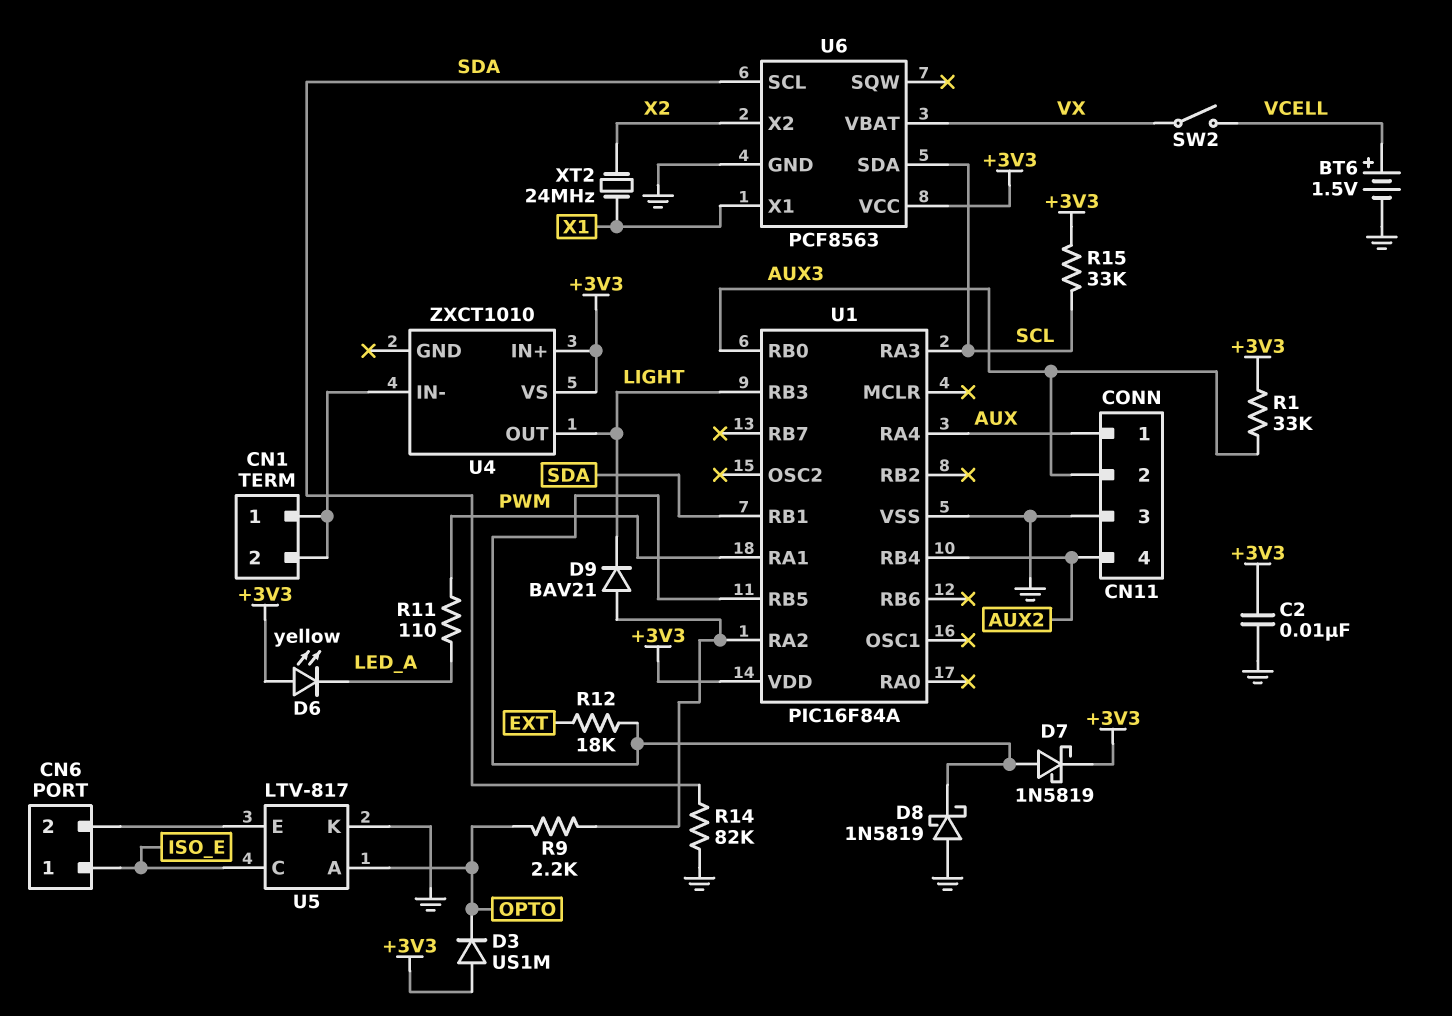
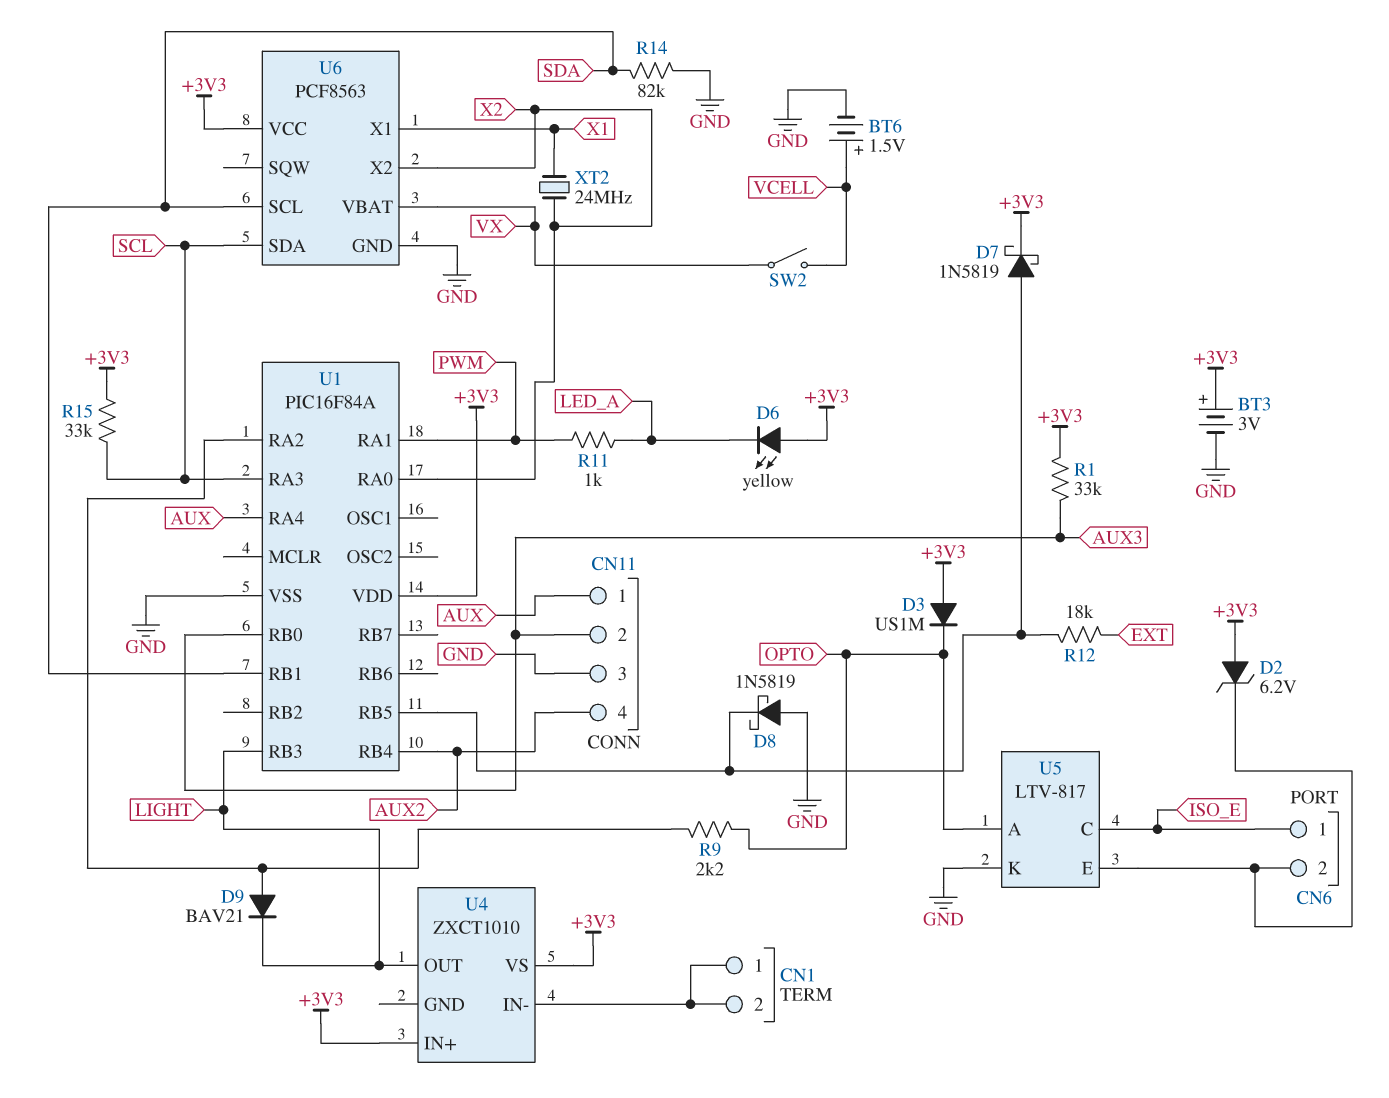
BT3: none -> 3V (plus +3V3, minus GND)
C2: 10nF (+3V3, GND) -> none
D2: none -> zener 6.2V (A +3V3, K CN6/2)
R11: 110 (LED_A, PWM) -> 1k (LED_A, PWM)
U1 pin RA0: none -> X2

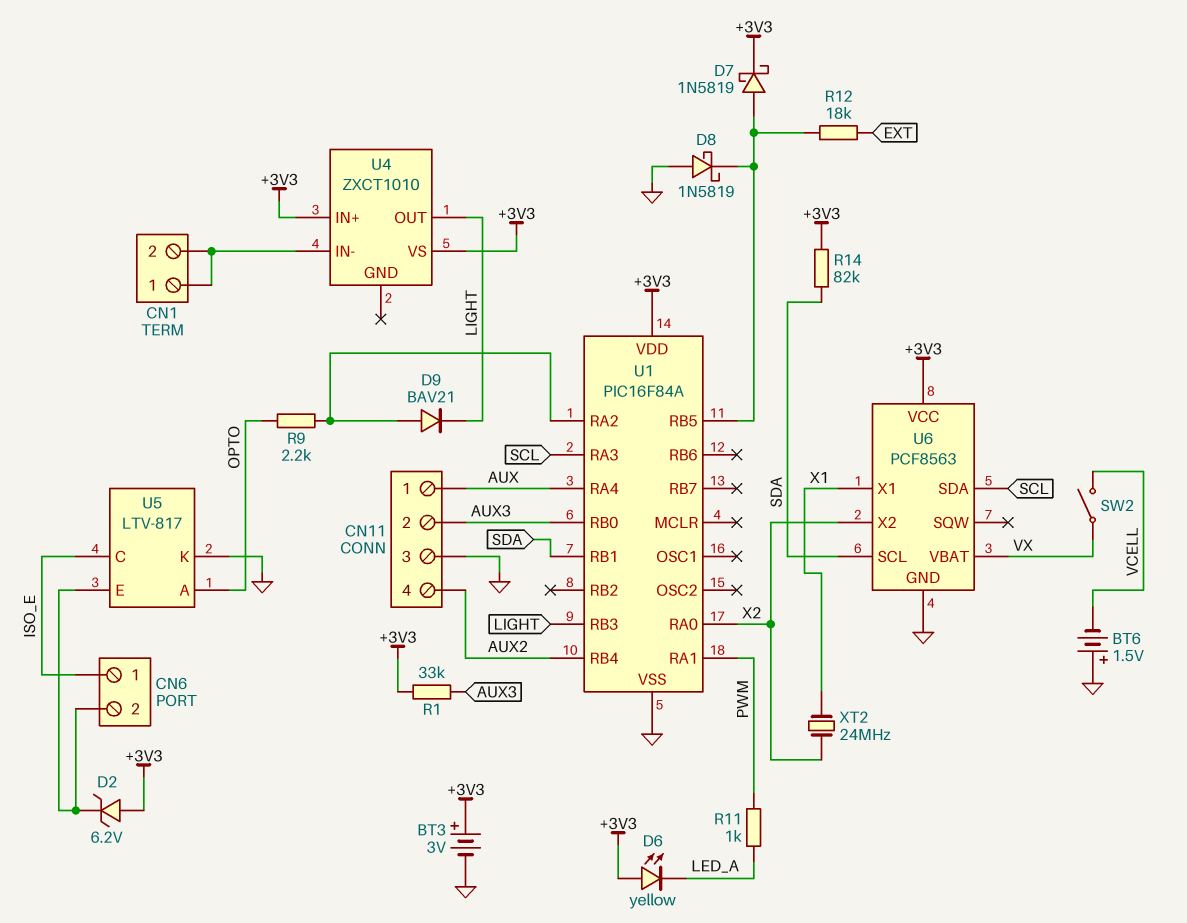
BT6: 1.5V (plus VCELL, minus GND) -> 1.5V (plus GND, minus VCELL)
D3: diode US1M (A +3V3, K OPTO) -> none
R14: 82k (GND, SDA) -> 82k (+3V3, SDA)
R15: 33k (+3V3, SCL) -> none

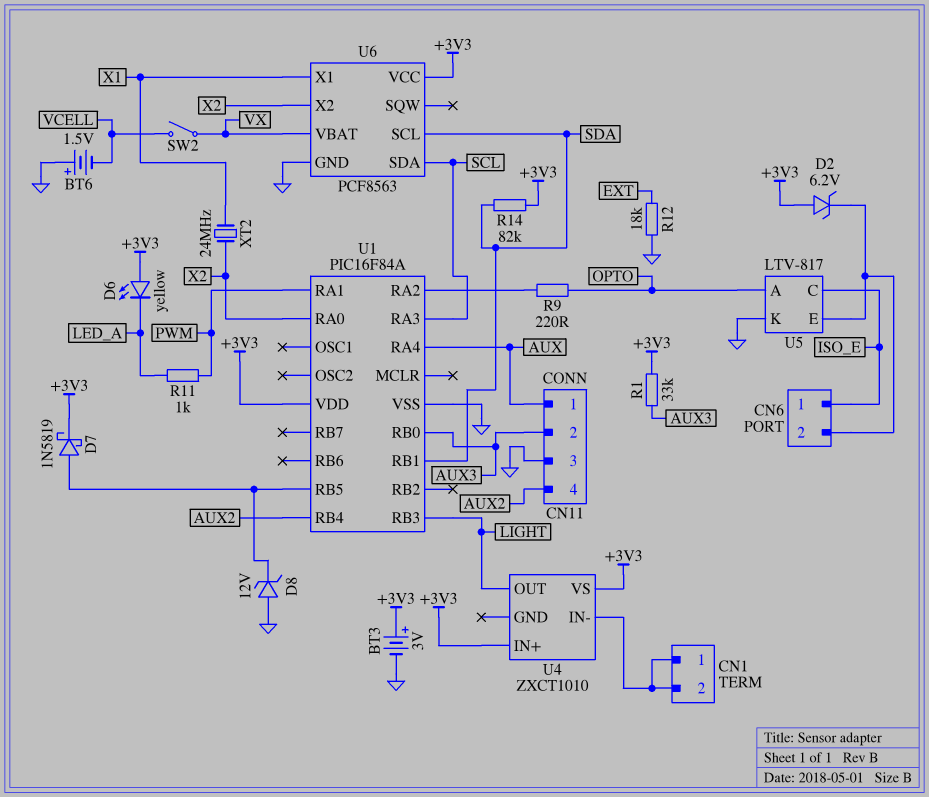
D8: schottky 1N5819 (A GND, K U1/RB5) -> zener 12V (A GND, K U1/RB5)
D9: diode BAV21 (A U1/RA2, K LIGHT) -> none
R9: 2.2k (OPTO, U1/RA2) -> 220 (OPTO, U1/RA2)
R12: 18k (EXT, U1/RB5) -> 18k (EXT, GND)

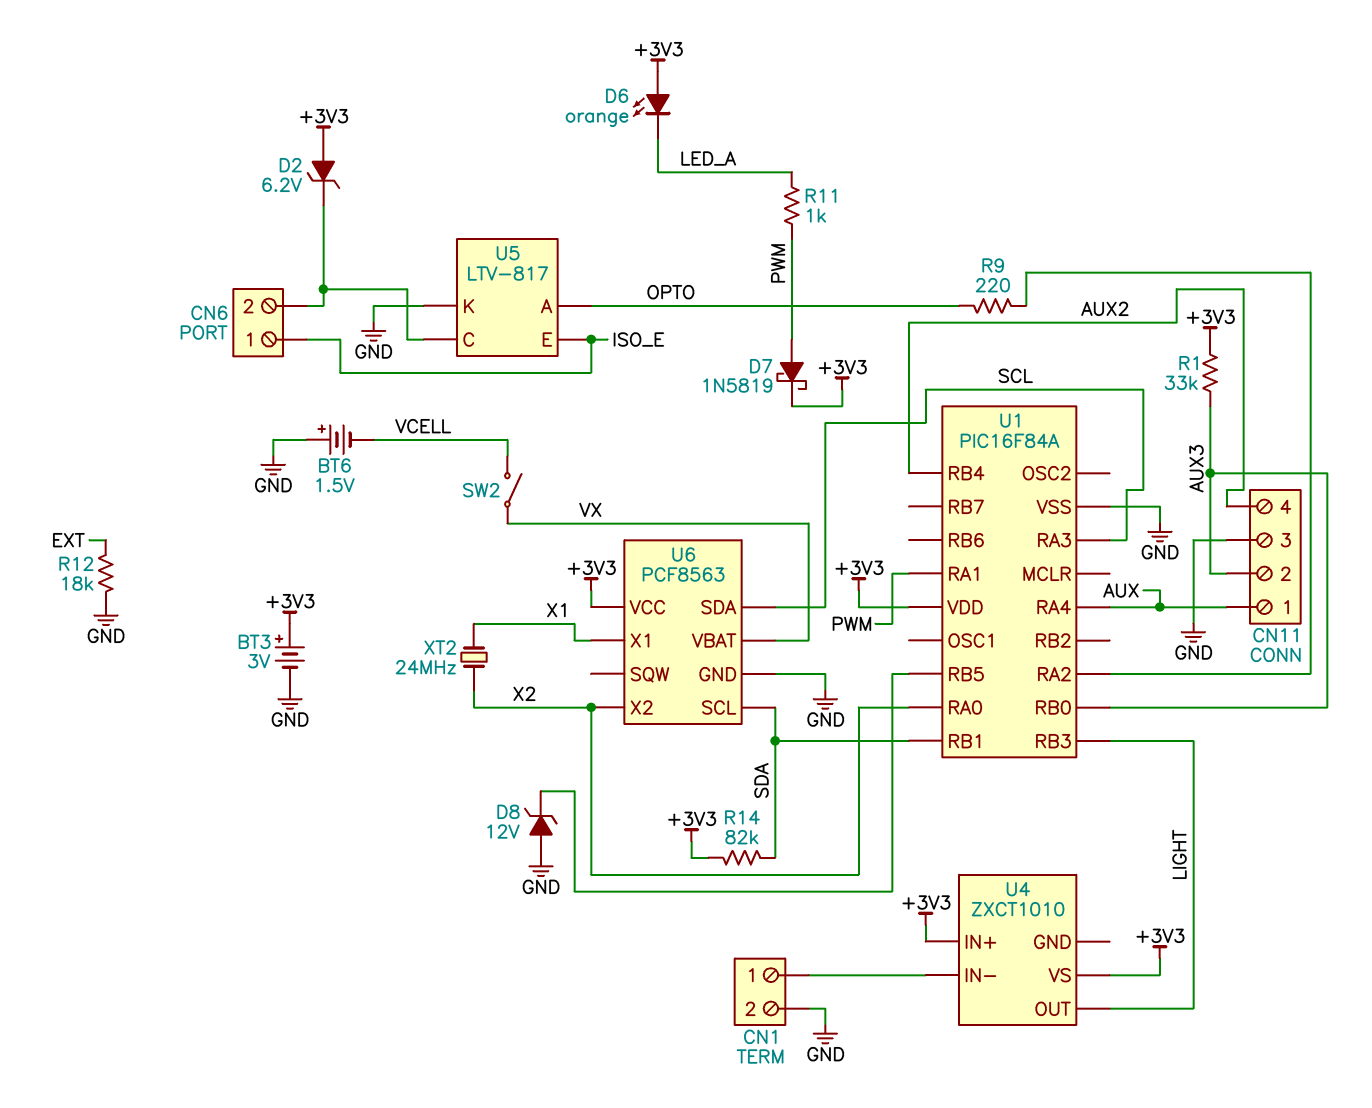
CN1 pin 2: CN1/1 -> GND
D6: LED yellow (A +3V3, K LED_A) -> LED orange (A +3V3, K LED_A)
D7: schottky 1N5819 (A U1/RB5, K +3V3) -> schottky 1N5819 (A PWM, K +3V3)
U5 pin C: ISO_E -> CN6/2
U5 pin E: CN6/2 -> ISO_E

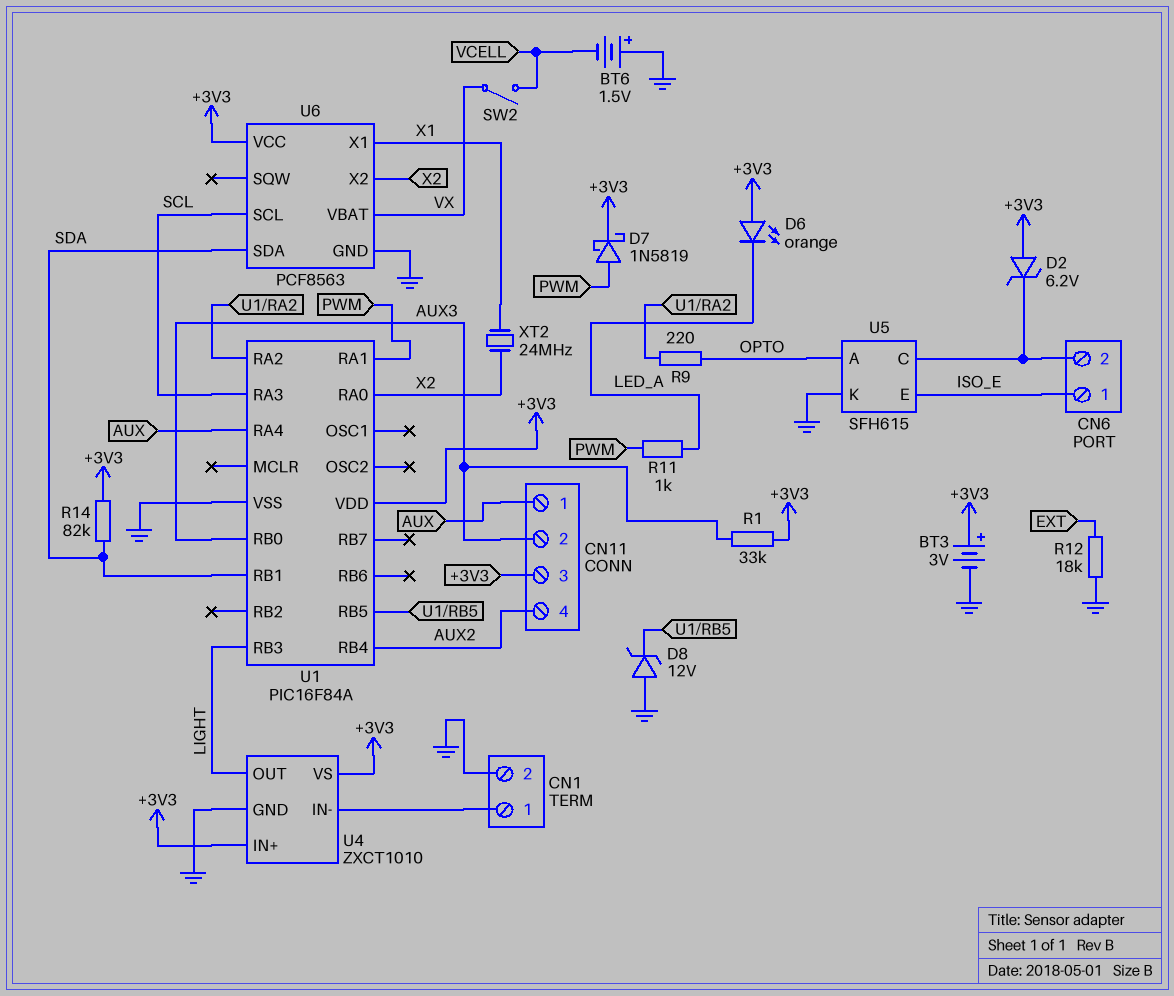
CN11 pin 3: GND -> +3V3
U4 pin GND: none -> GND
U5: LTV-817 -> SFH615
U6 pin SCL: SDA -> SCL
U6 pin SDA: SCL -> SDA

